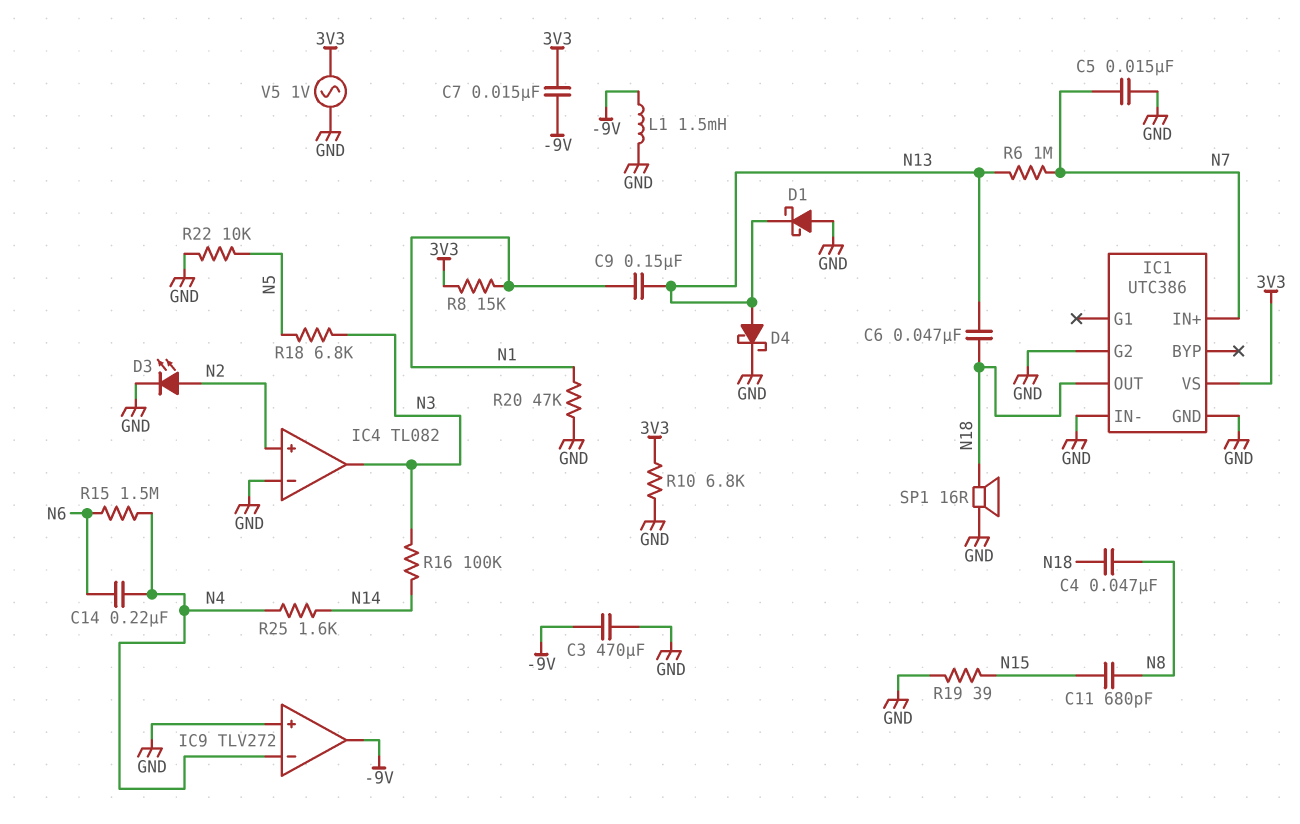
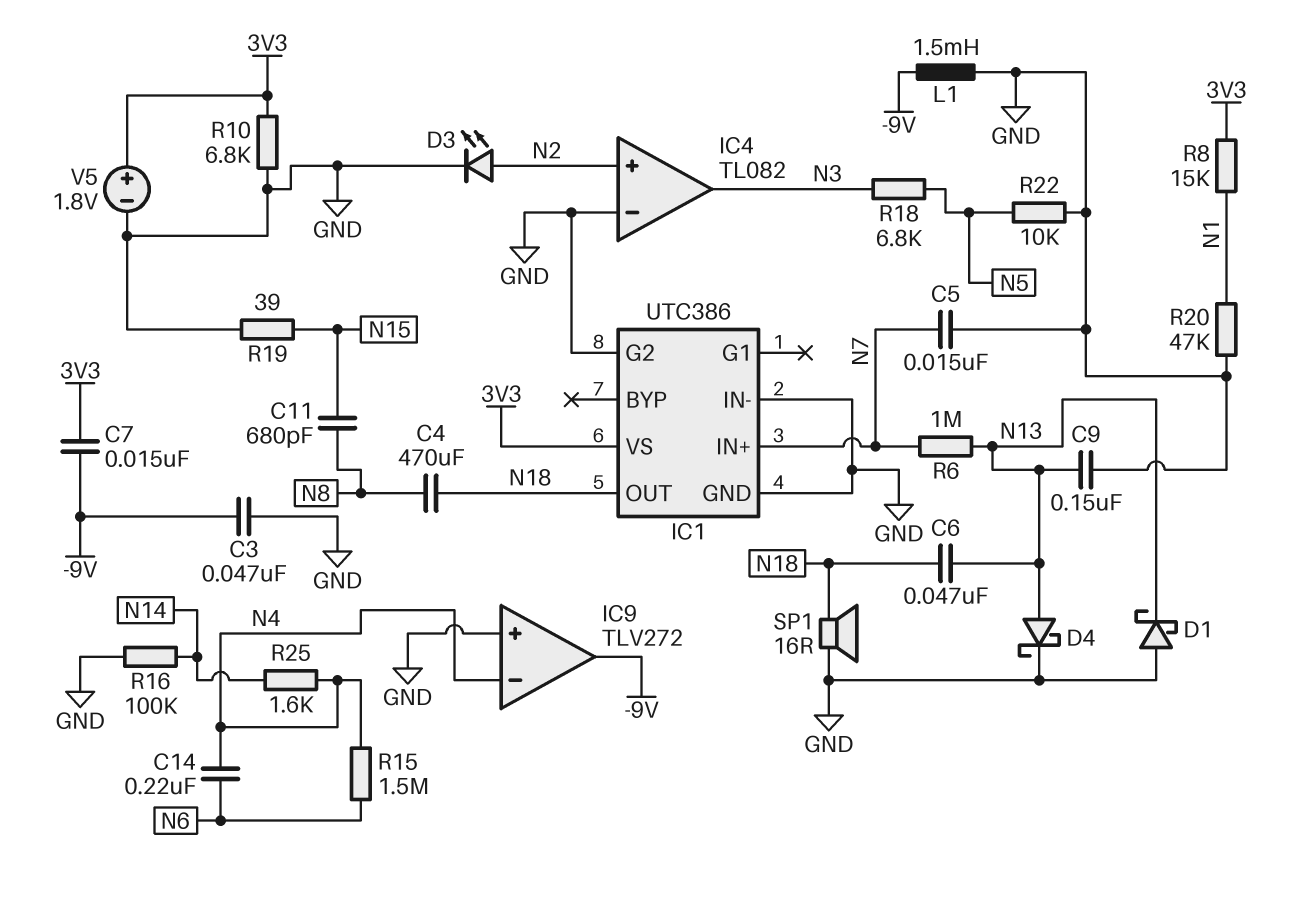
C3: 470uF (-9V, GND) -> 47nF (-9V, GND)
C4: 47nF (N8, N18) -> 470uF (N8, N18)
C9: 150nF (N1, N13) -> 150nF (GND, N13)
R16: 100k (N3, N14) -> 100k (GND, N14)
V5: AC 1V (3V3, GND) -> 1.8V (plus 3V3, minus GND)

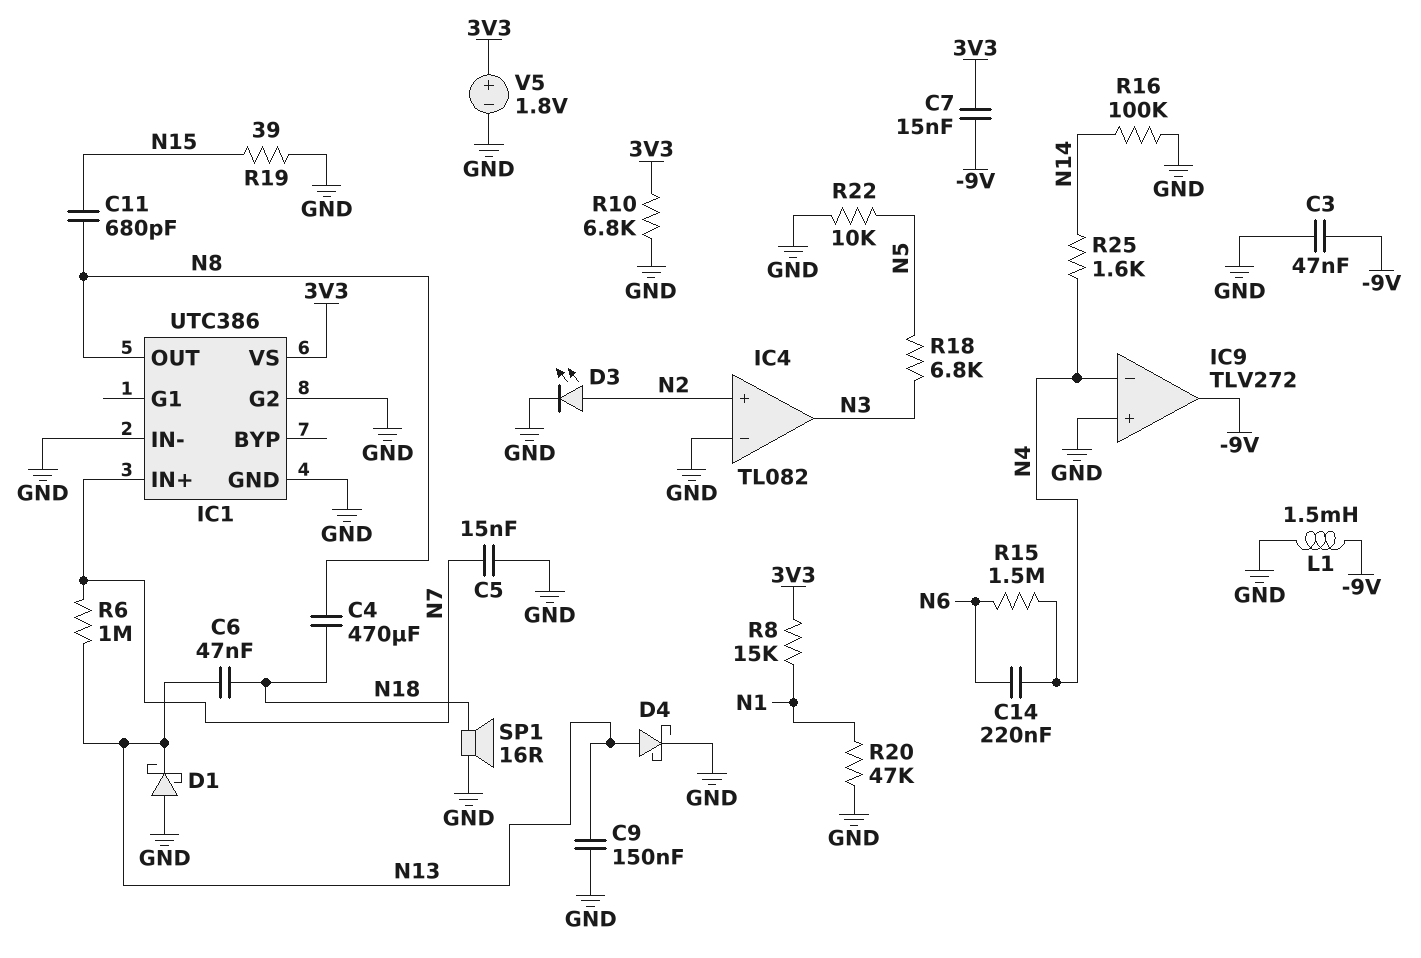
IC1 pin OUT: N18 -> N8

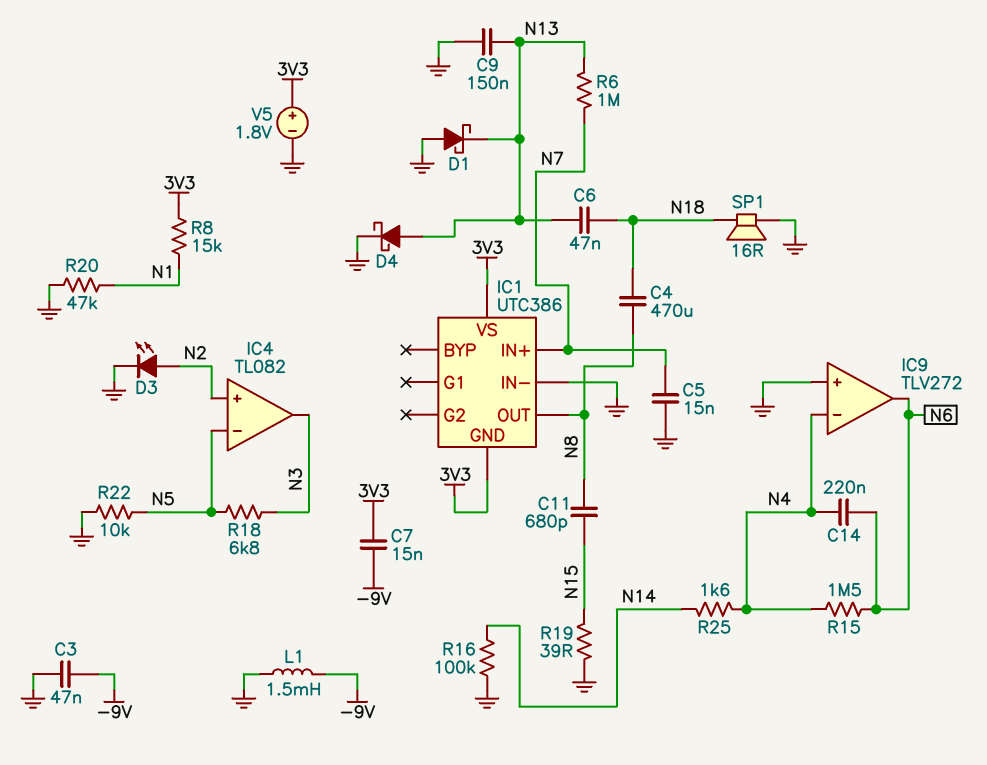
IC1 pin G2: GND -> none
IC1 pin GND: GND -> 3V3
IC4 pin in-: GND -> N5
IC9 pin out: -9V -> N6
R10: 6.8k (3V3, GND) -> none

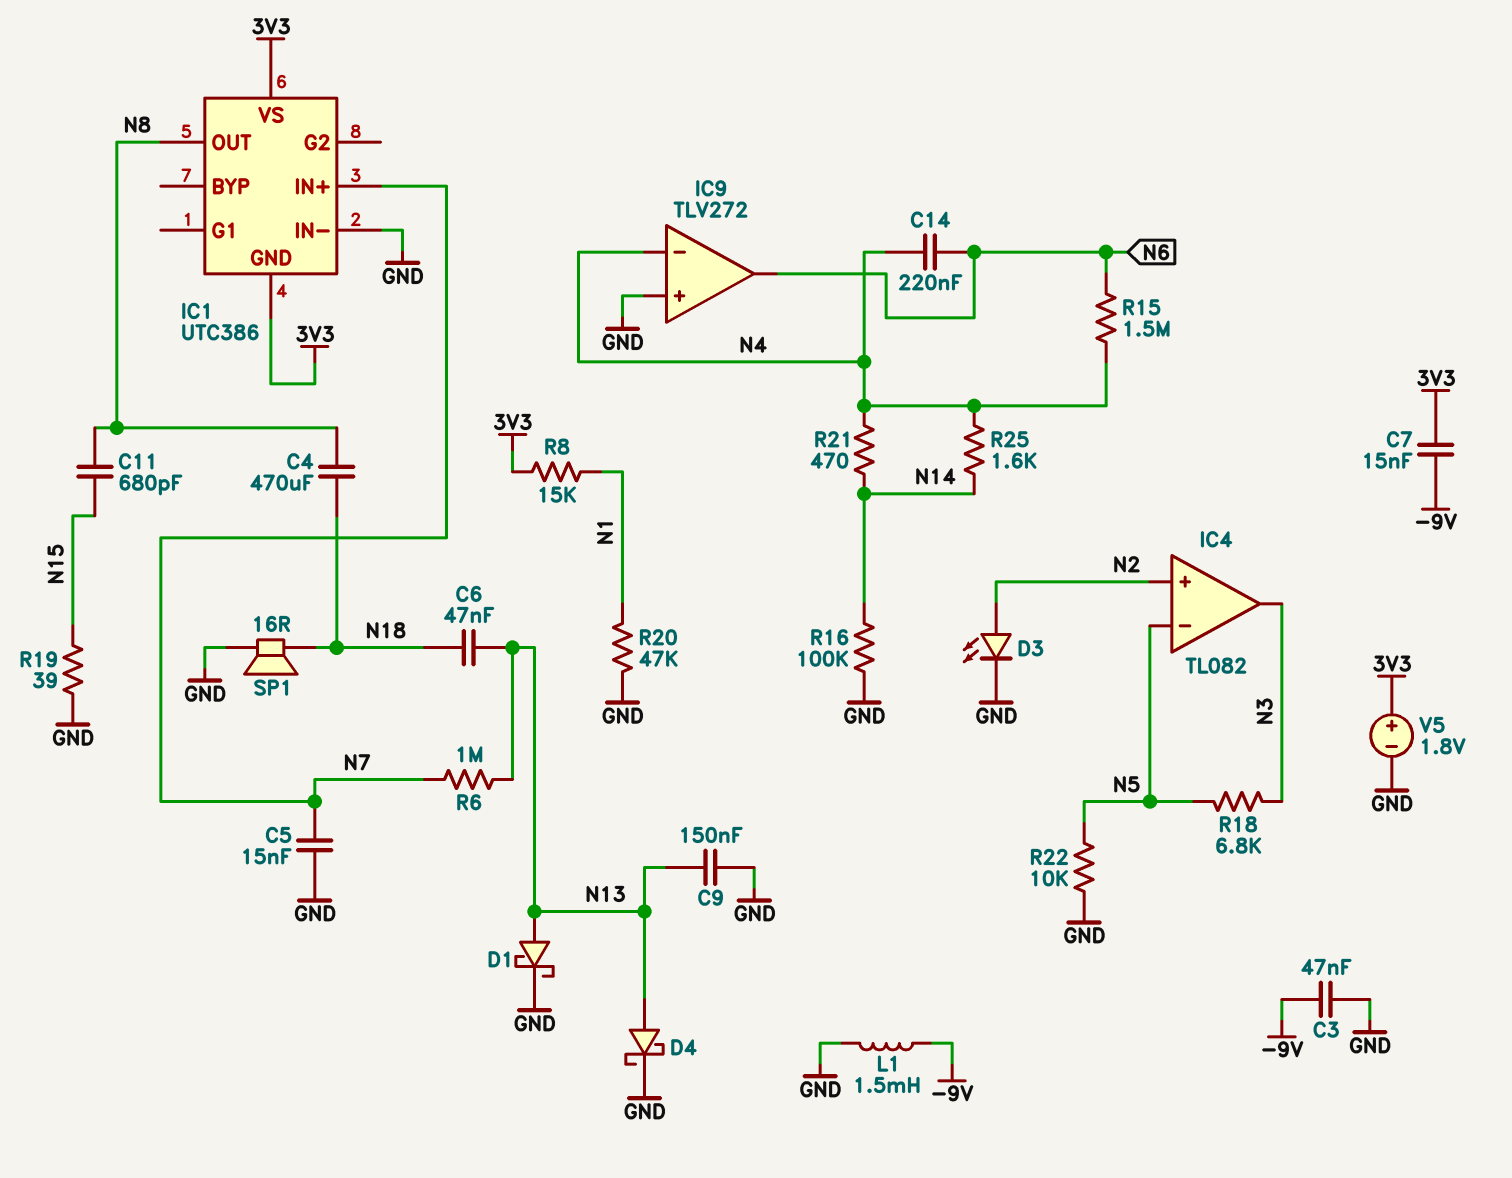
D1: schottky (A GND, K N13) -> schottky (A N13, K GND)
R21: none -> 470 (N4, N14)

